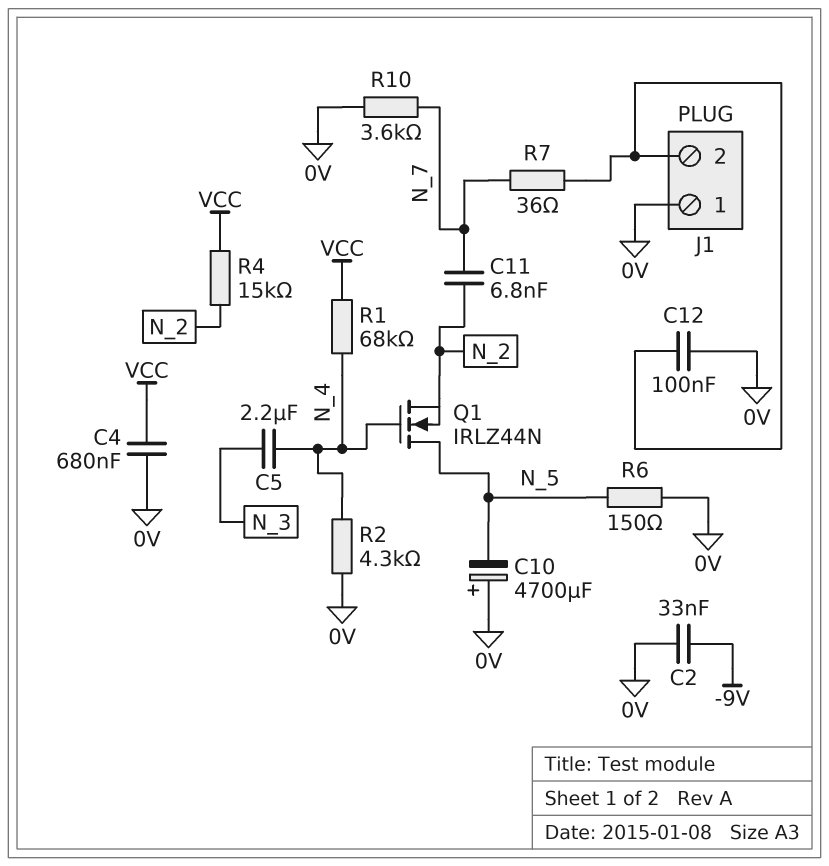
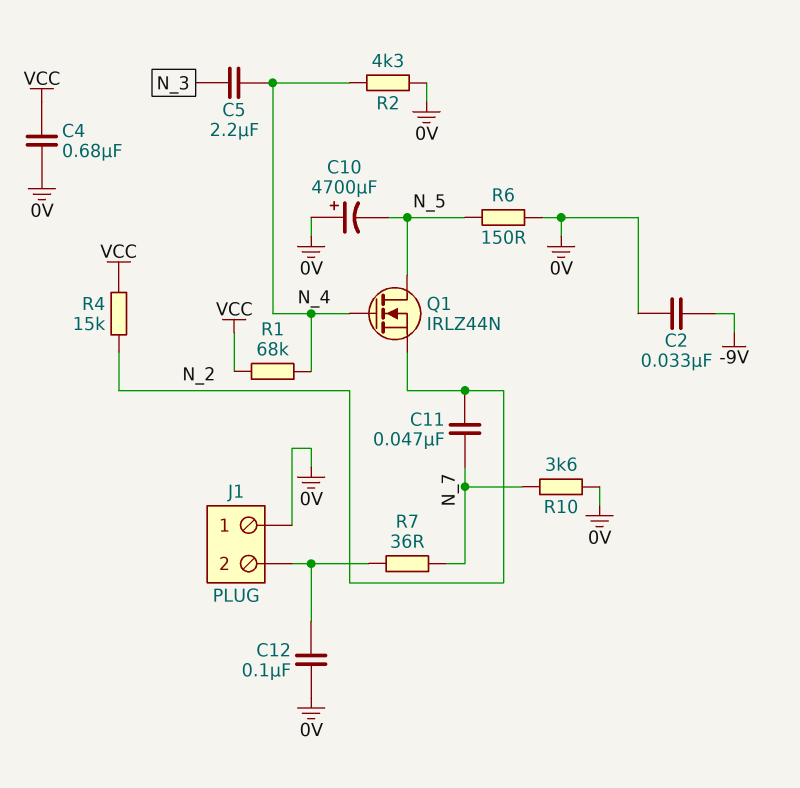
C11: 6.8nF (N_2, N_7) -> 47nF (N_2, N_7)

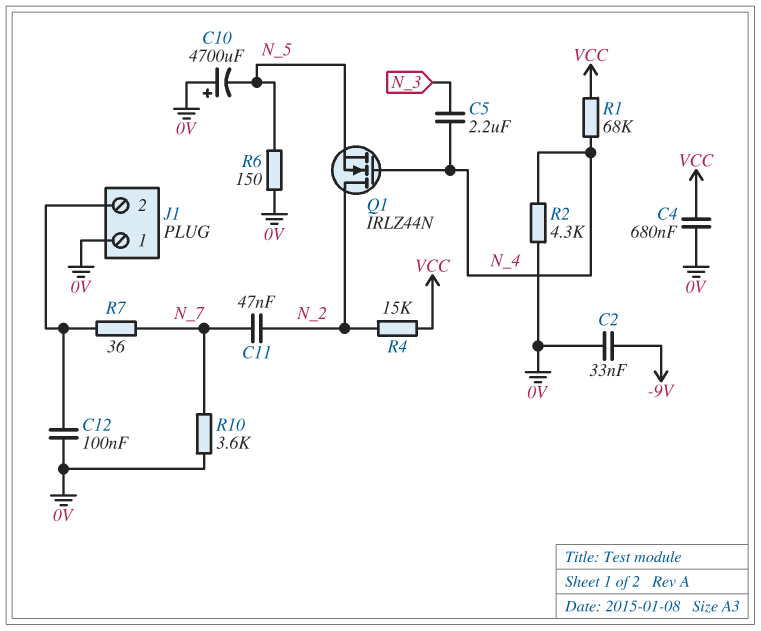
Q1: NMOS IRLZ44N (G N_4, D N_5, S N_2) -> NMOS IRLZ44N (G N_4, D N_2, S N_5)

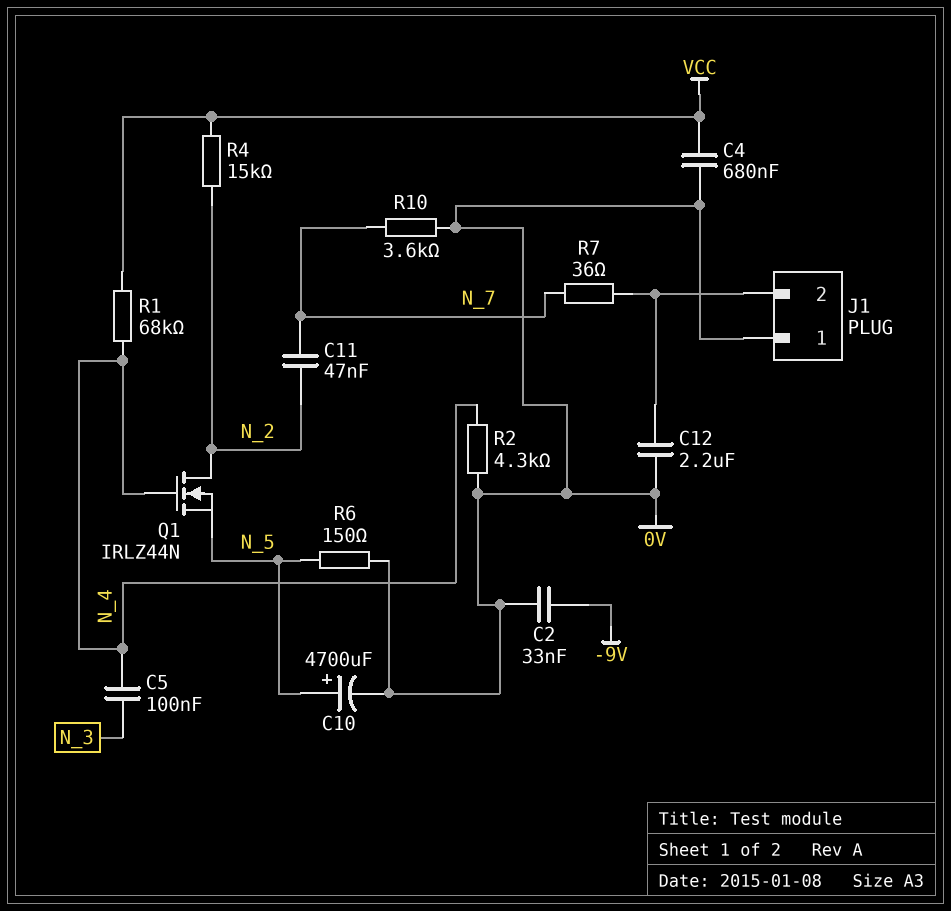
C5: 2.2uF (N_3, N_4) -> 100nF (N_3, N_4)
C10: 4700uF (plus 0V, minus N_5) -> 4700uF (plus N_5, minus 0V)
C12: 100nF (0V, J1/2) -> 2.2uF (0V, J1/2)

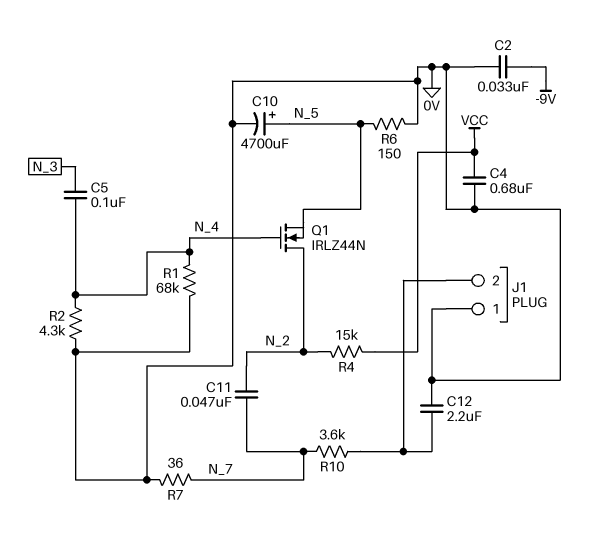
R1: 68k (N_4, VCC) -> 68k (0V, N_4)
R7: 36 (J1/2, N_7) -> 36 (0V, N_7)
R10: 3.6k (0V, N_7) -> 3.6k (J1/2, N_7)

